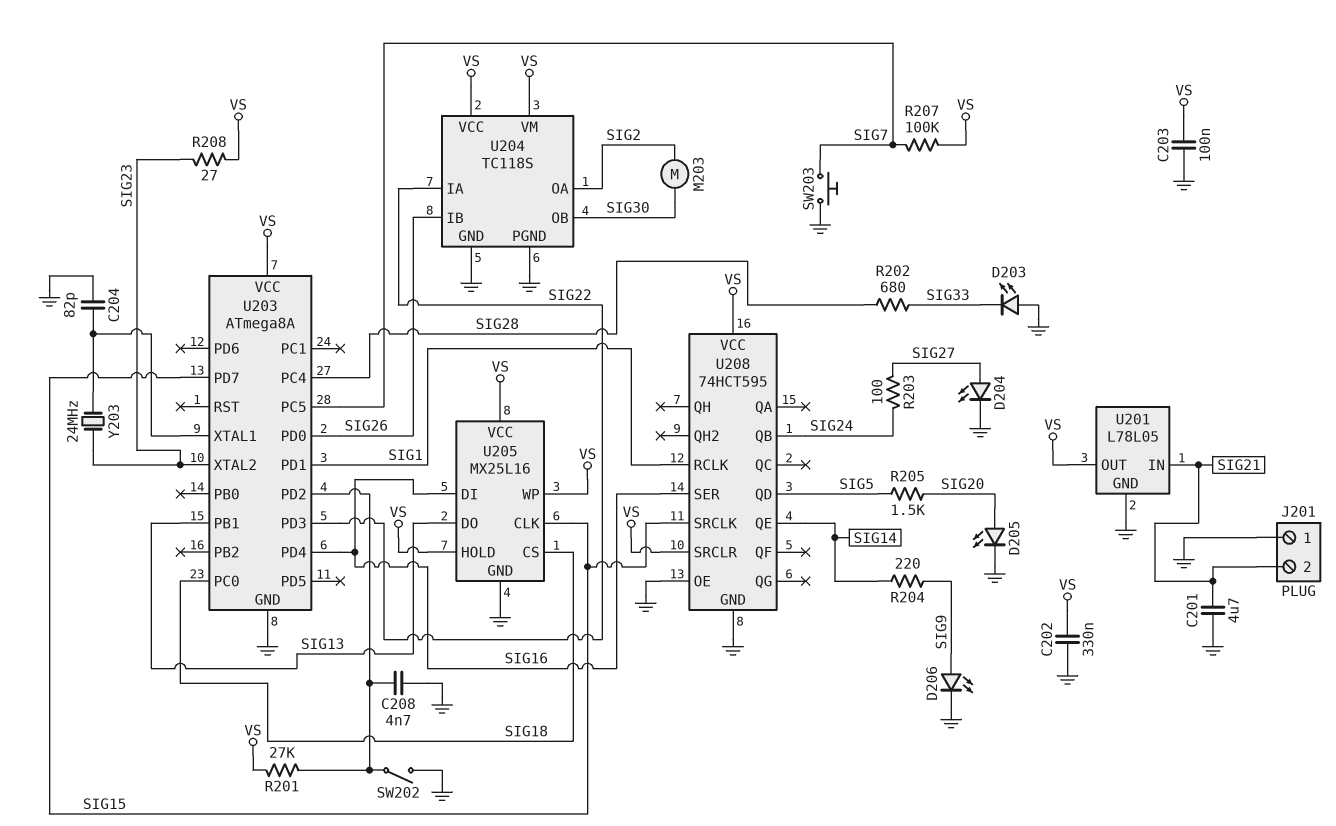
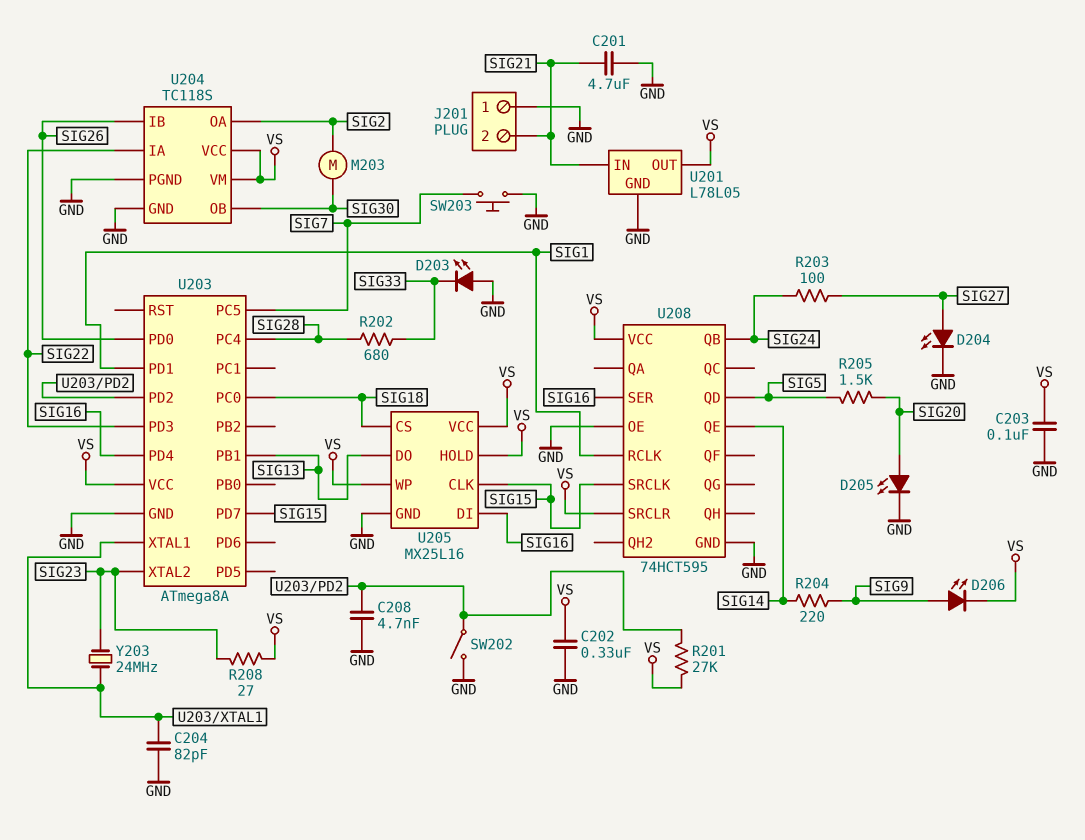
D206: LED (A SIG9, K GND) -> LED (A SIG9, K VS)
R207: 100k (SIG7, VS) -> none

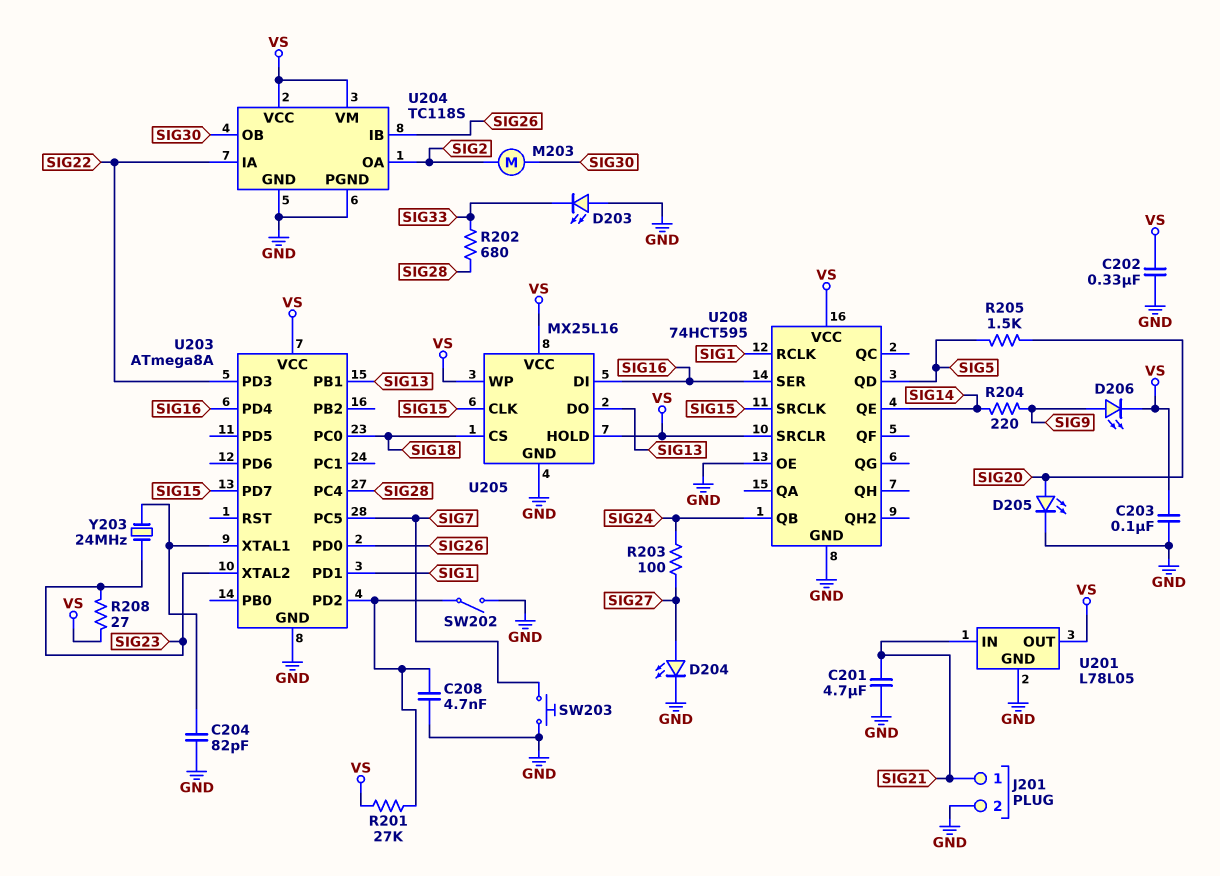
J201 pin 1: GND -> SIG21
J201 pin 2: SIG21 -> GND

